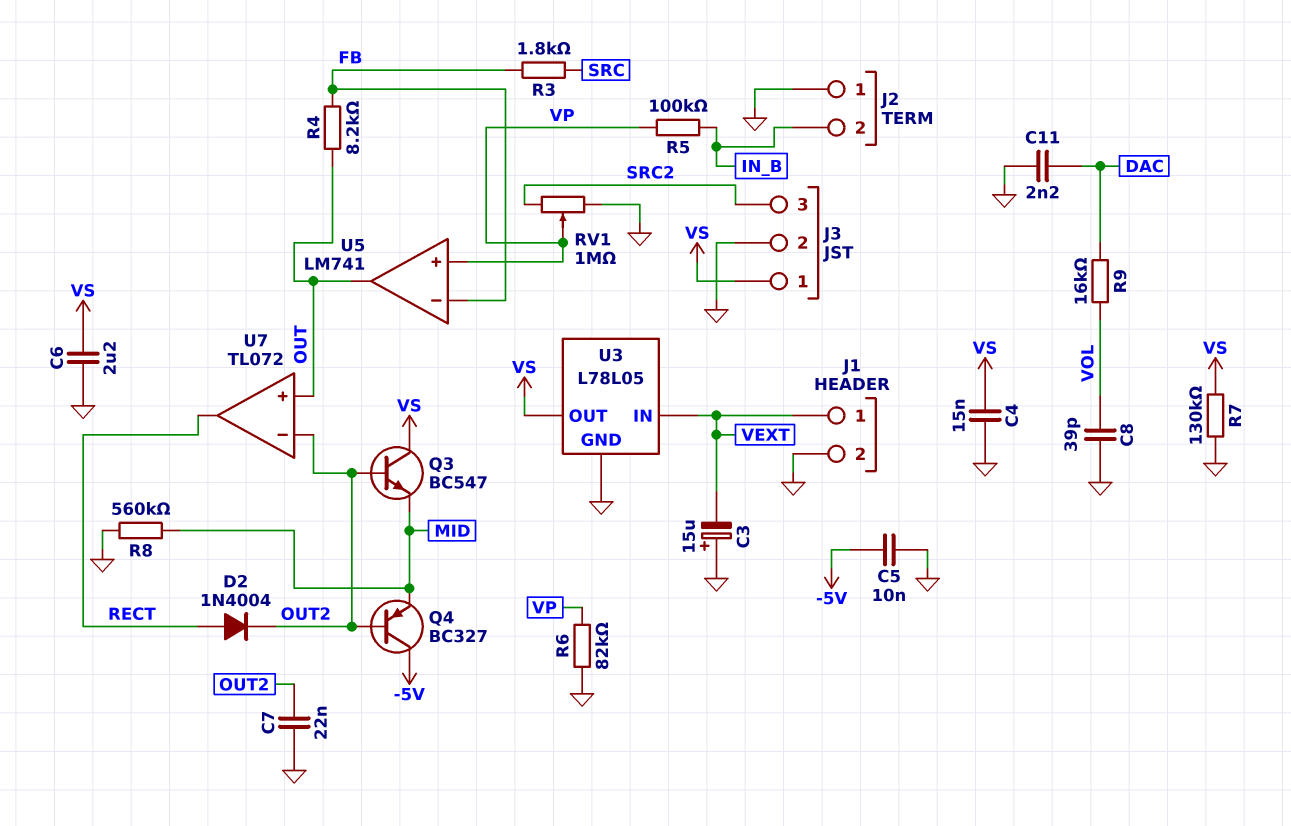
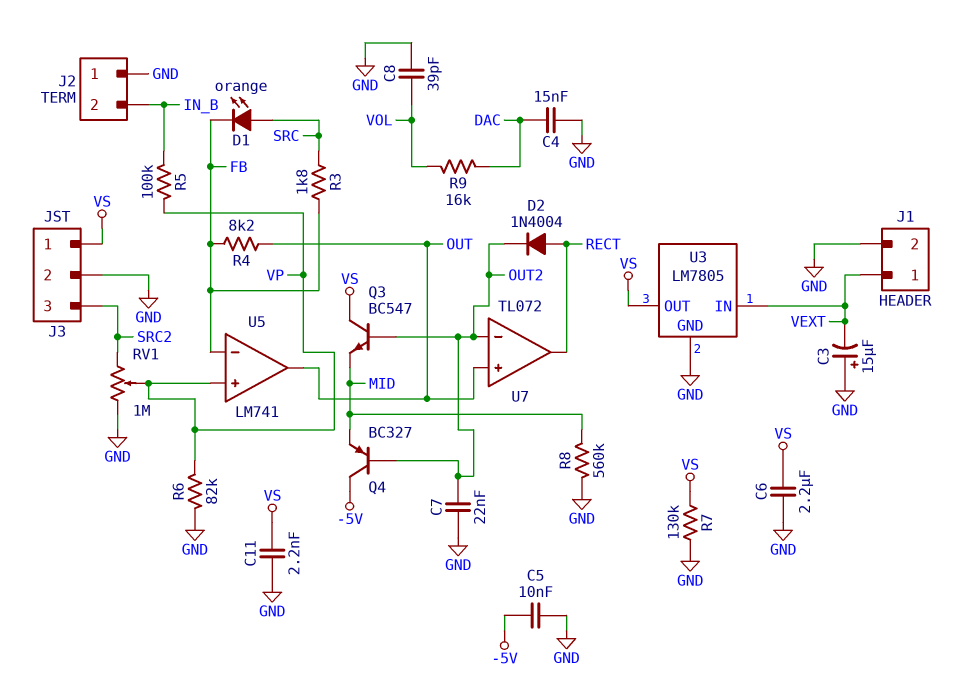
C4: 15nF (GND, VS) -> 15nF (DAC, GND)
C11: 2.2nF (DAC, GND) -> 2.2nF (GND, VS)
D1: none -> LED orange (A SRC, K FB)
U3: L78L05 -> LM7805

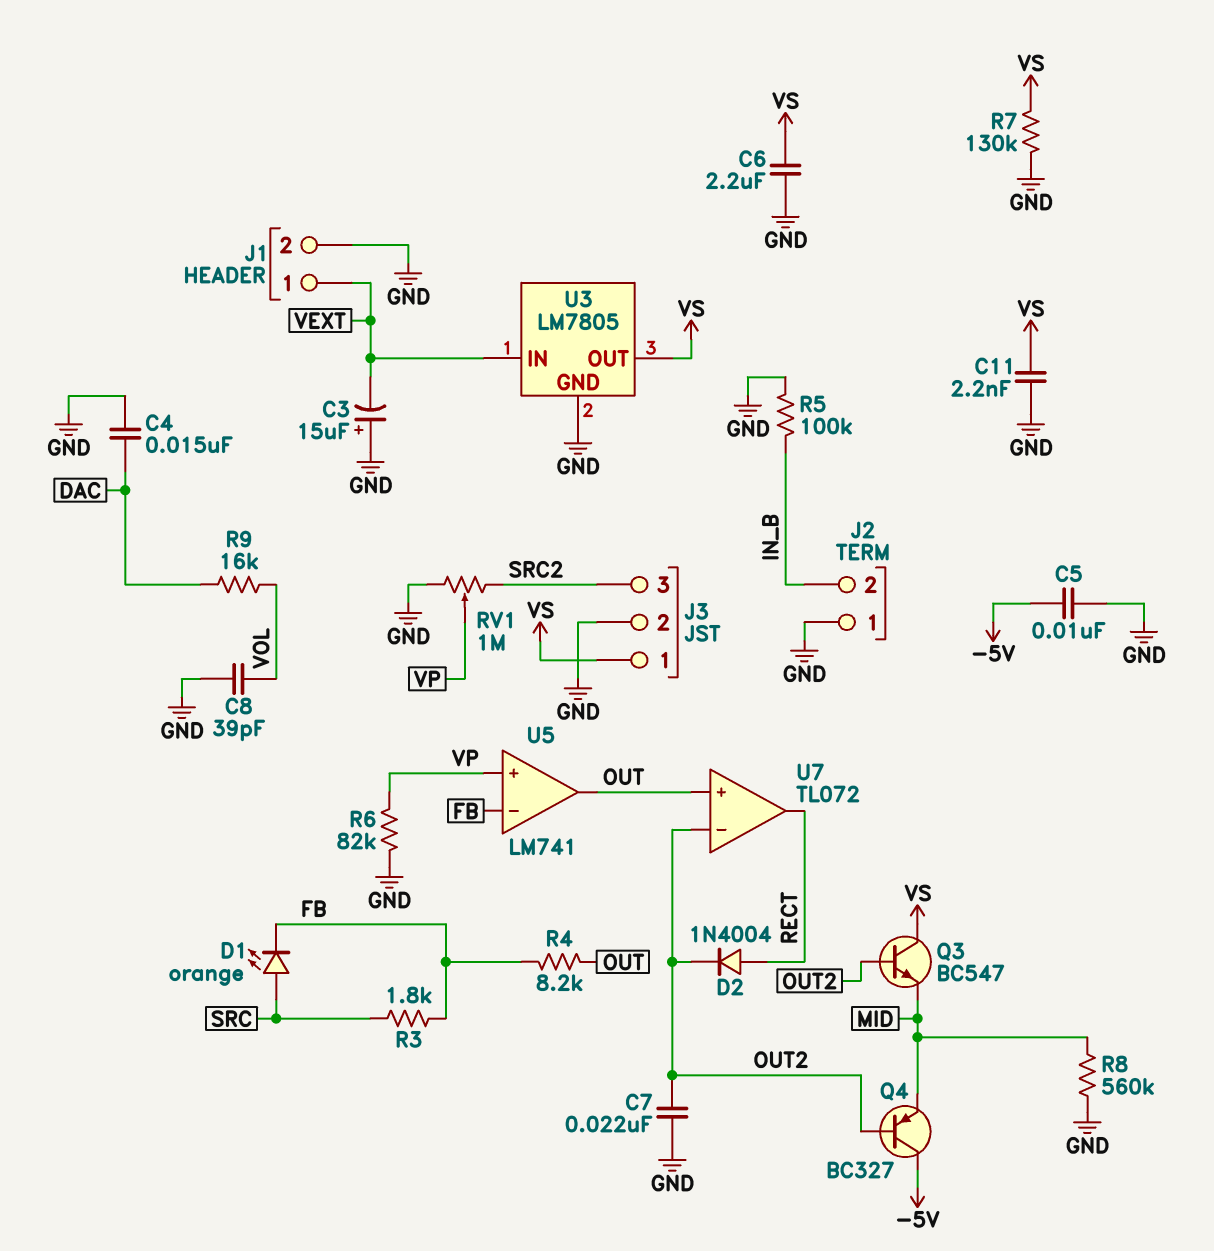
R5: 100k (IN_B, VP) -> 100k (GND, IN_B)

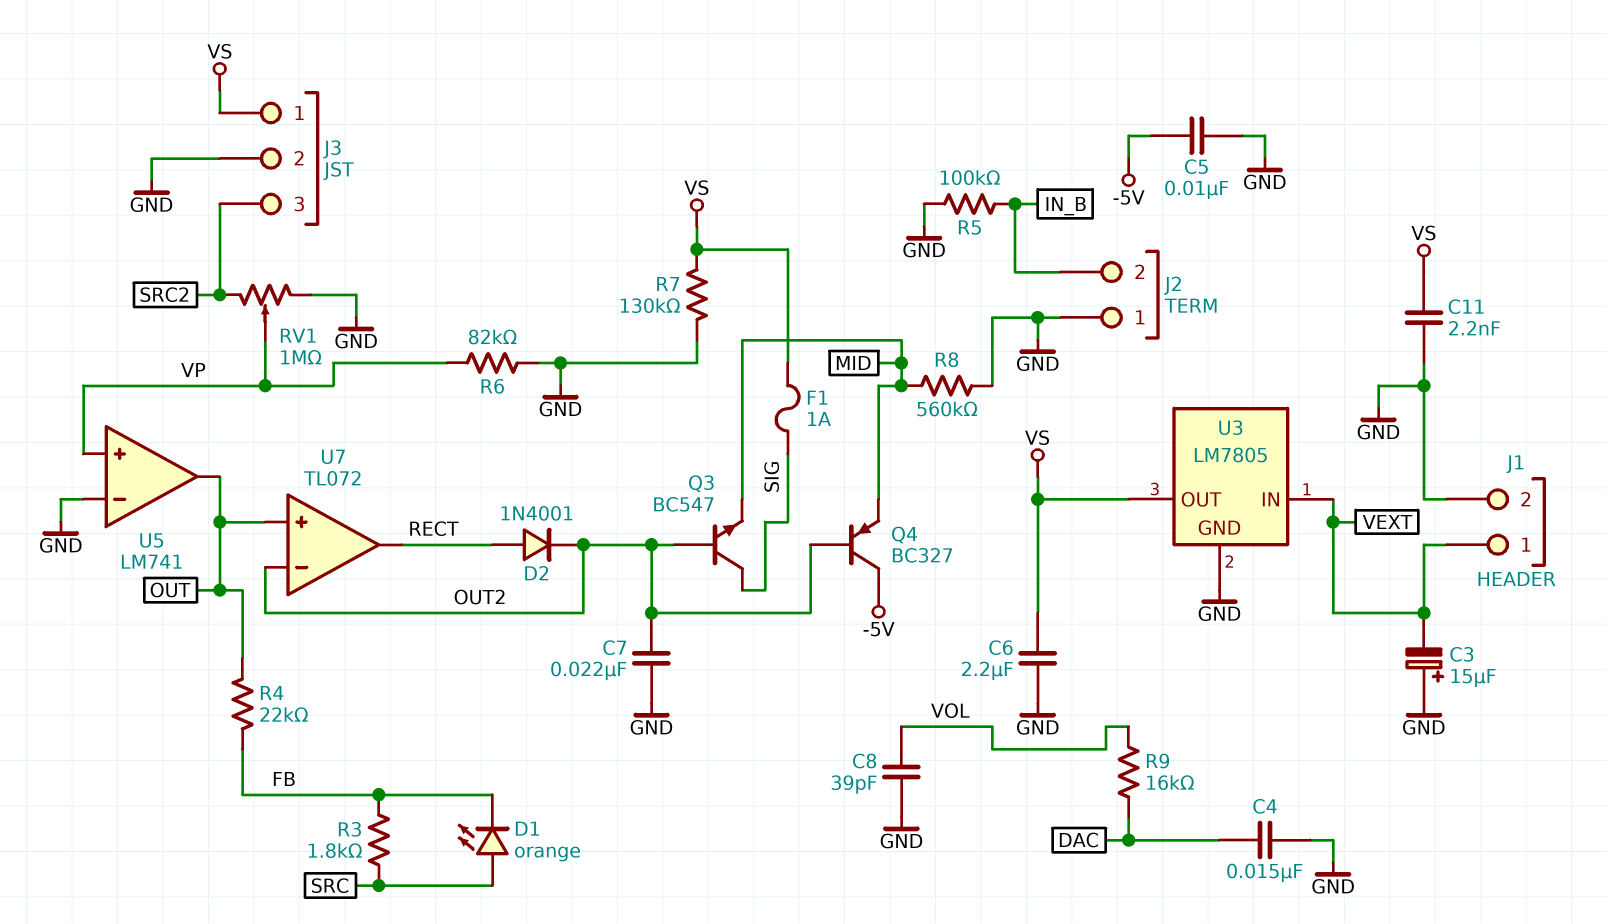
D2: diode 1N4004 (A RECT, K OUT2) -> diode 1N4001 (A RECT, K OUT2)
F1: none -> 1A (SIG, VS)
Q3: NPN BC547 (B OUT2, C VS, E MID) -> NPN BC547 (B OUT2, C SIG, E MID)
R4: 8.2k (FB, OUT) -> 22k (FB, OUT)
U5 pin in-: FB -> GND

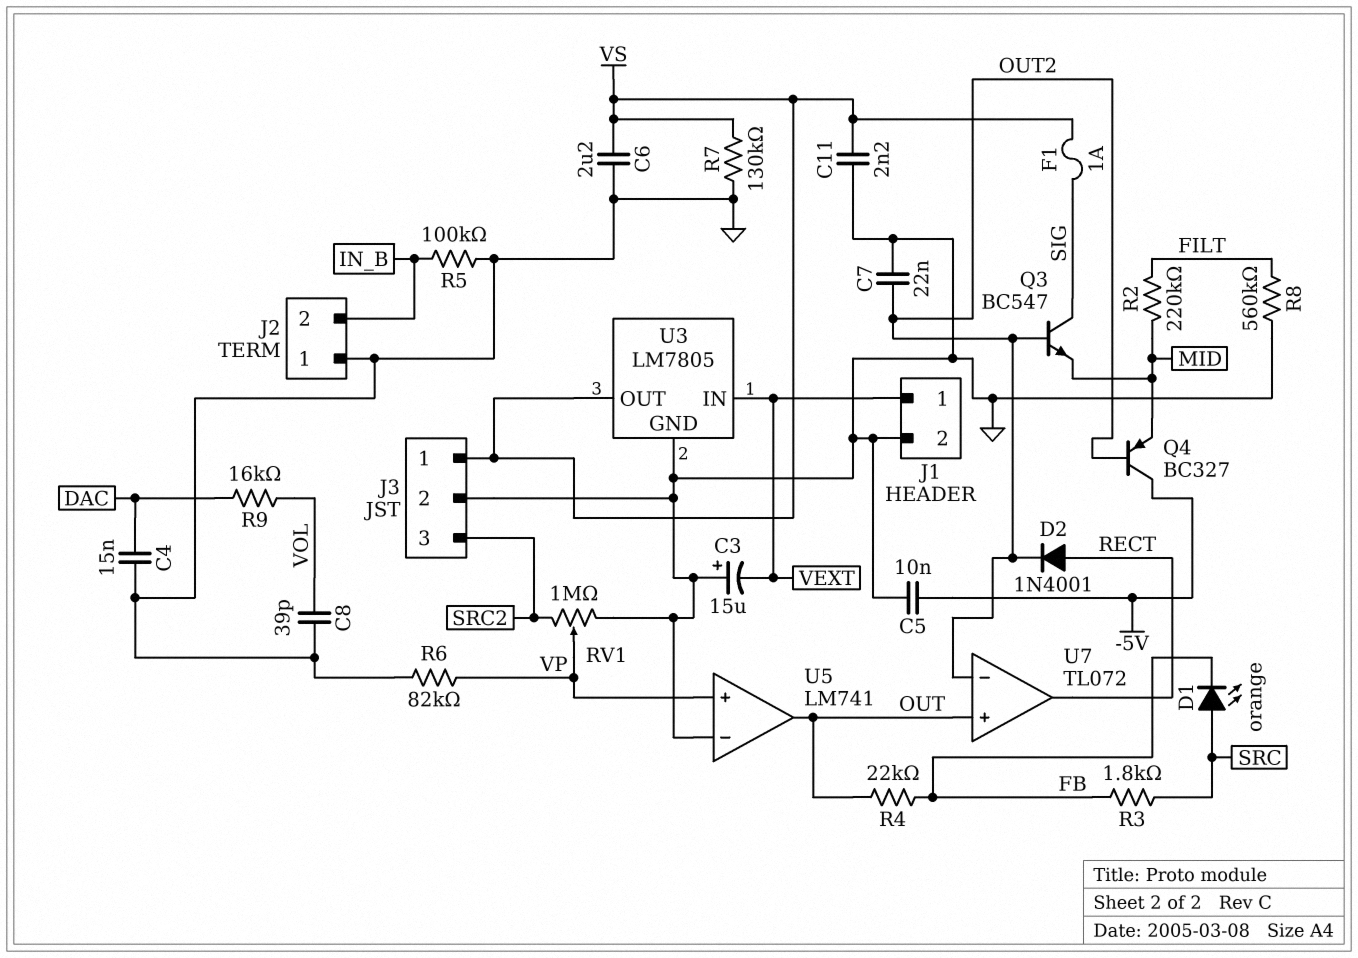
R2: none -> 220k (FILT, MID)
R8: 560k (GND, MID) -> 560k (FILT, GND)

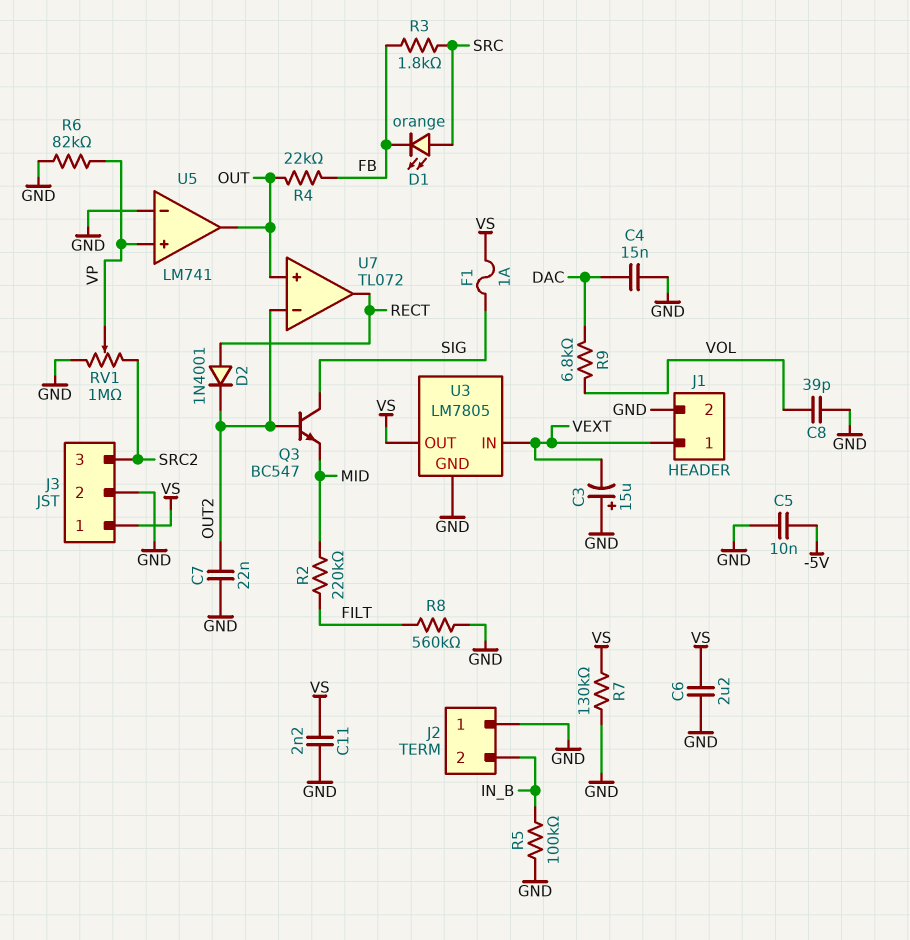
Q4: PNP BC327 (B OUT2, C -5V, E MID) -> none
R9: 16k (DAC, VOL) -> 6.8k (DAC, VOL)

